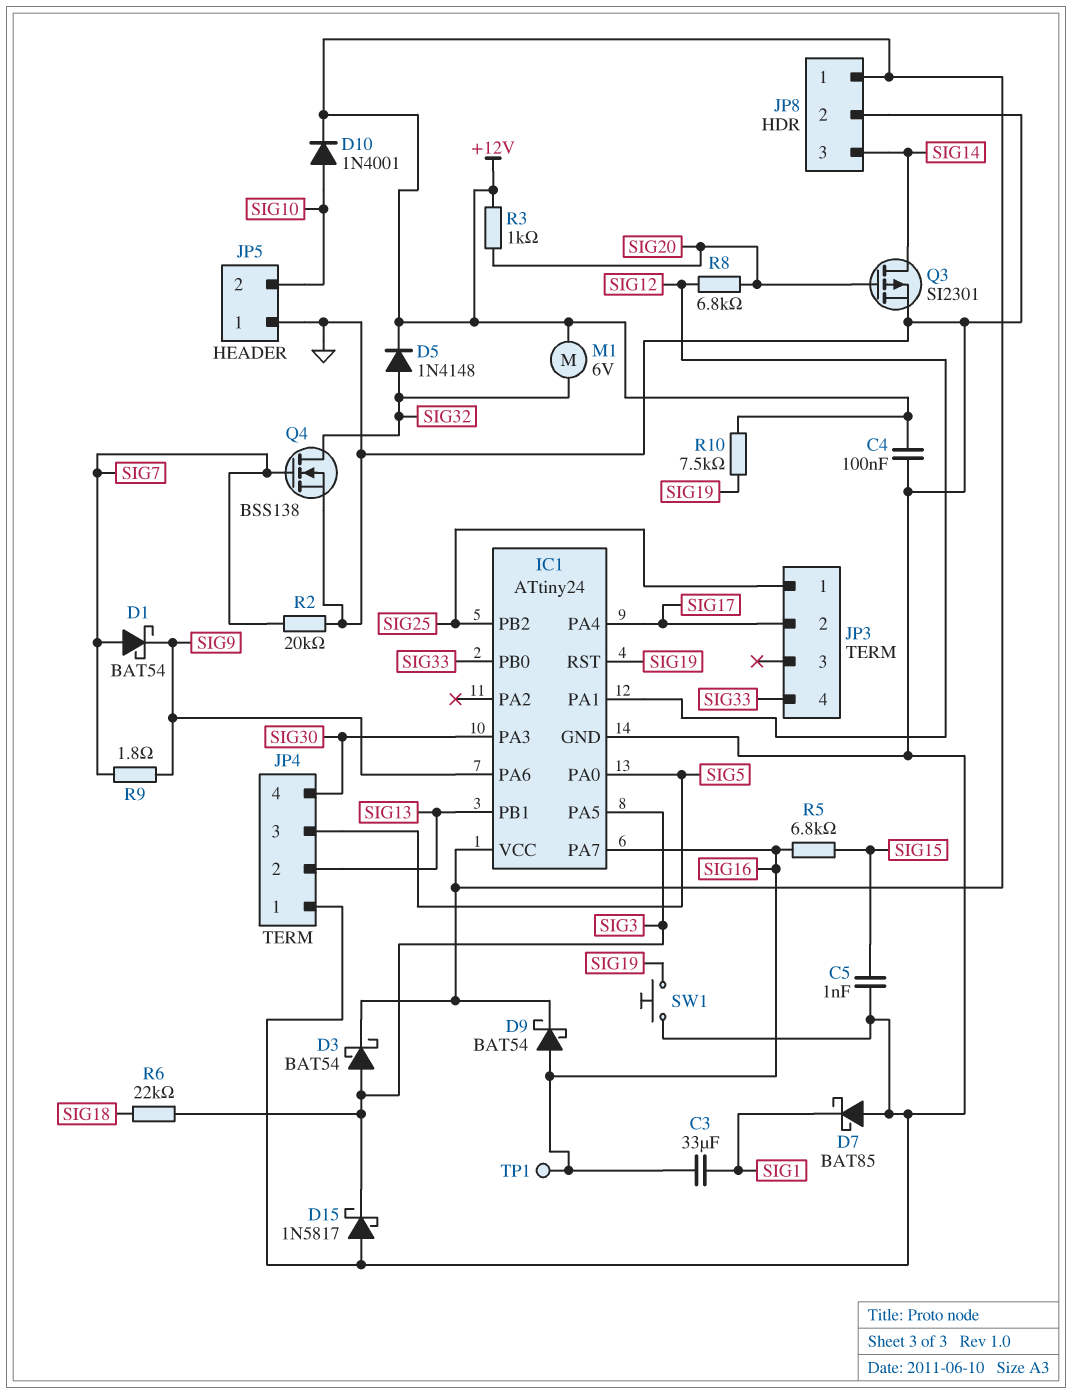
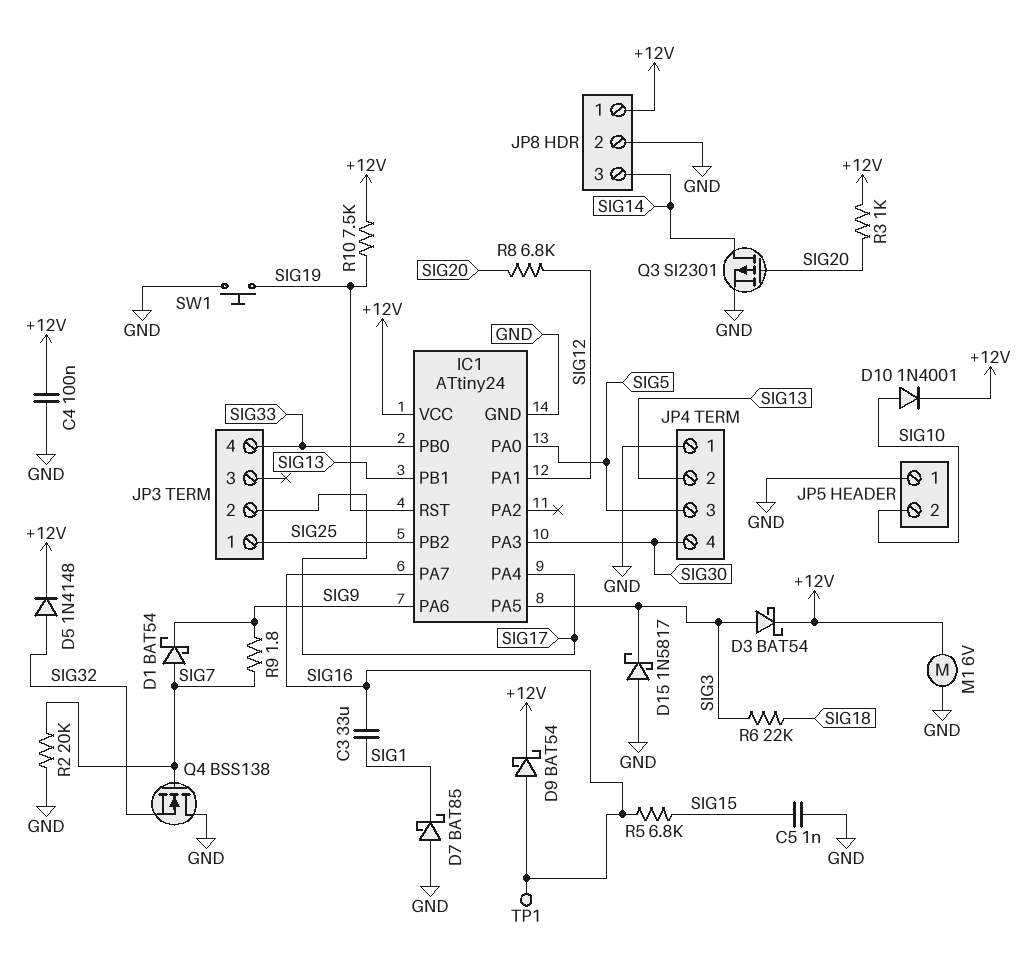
M1: motor 6V (+12V, SIG32) -> motor 6V (+12V, GND)
Q4: NMOS BSS138 (G SIG7, D SIG32, S GND) -> NMOS BSS138 (G SIG7, D GND, S SIG32)

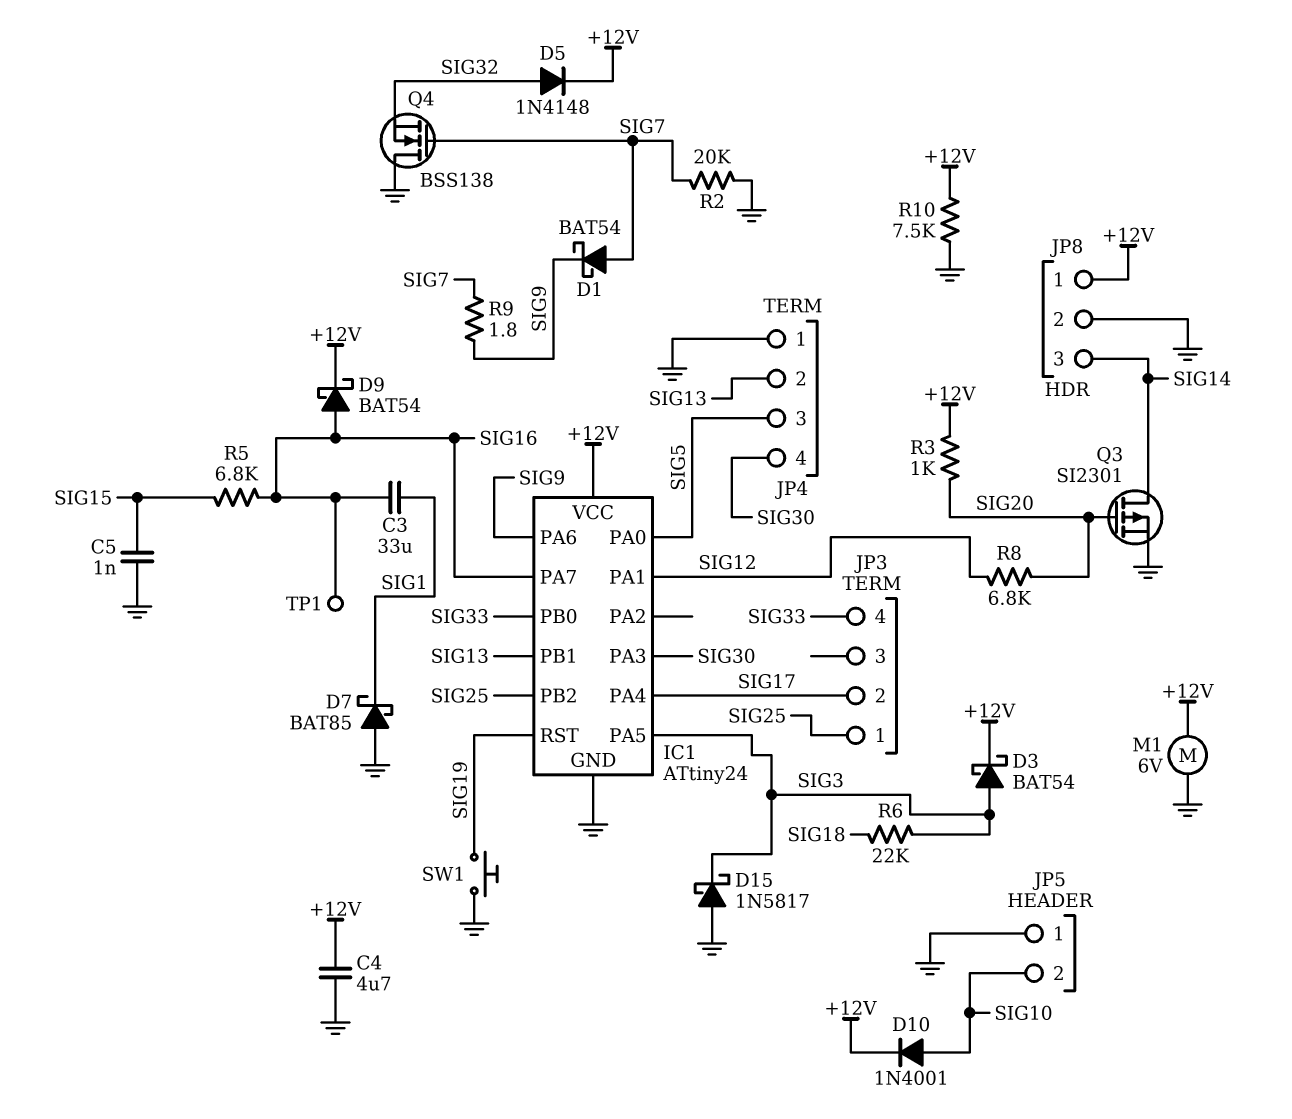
C4: 100nF (+12V, GND) -> 4.7uF (+12V, GND)
R10: 7.5k (+12V, SIG19) -> 7.5k (+12V, GND)

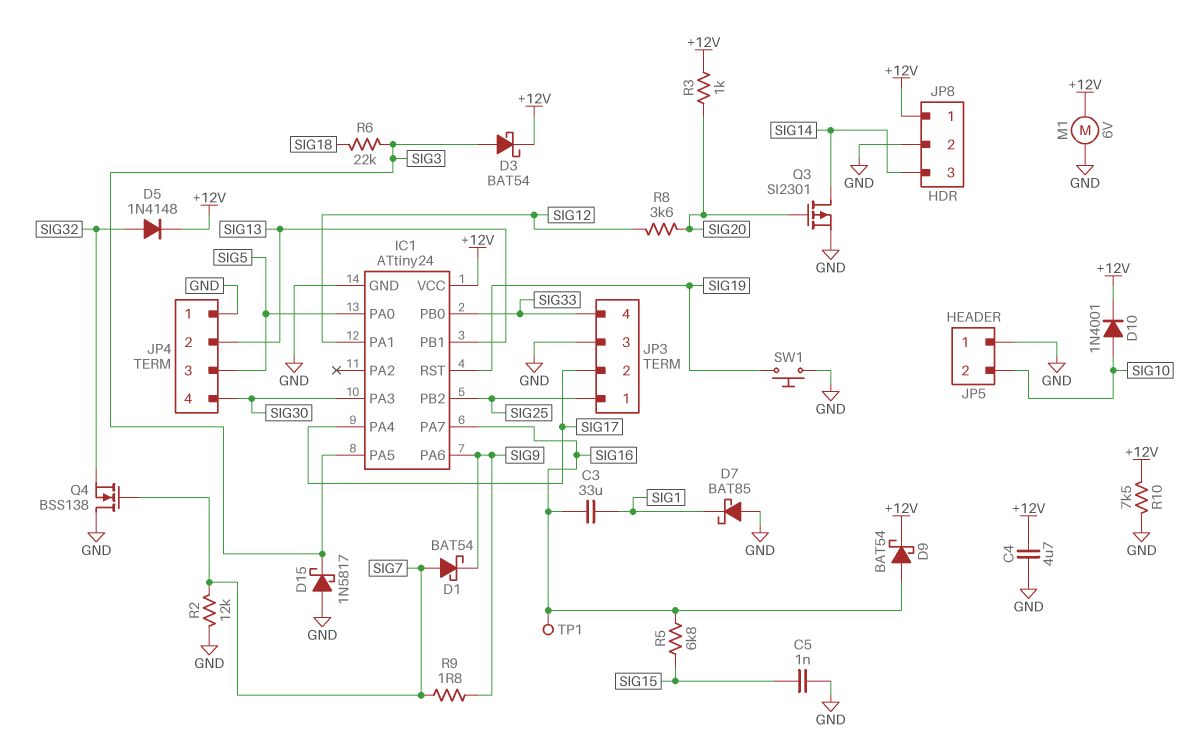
JP3 pin 3: none -> GND
R2: 20k (GND, SIG7) -> 12k (GND, SIG7)
R8: 6.8k (SIG12, SIG20) -> 3.6k (SIG12, SIG20)

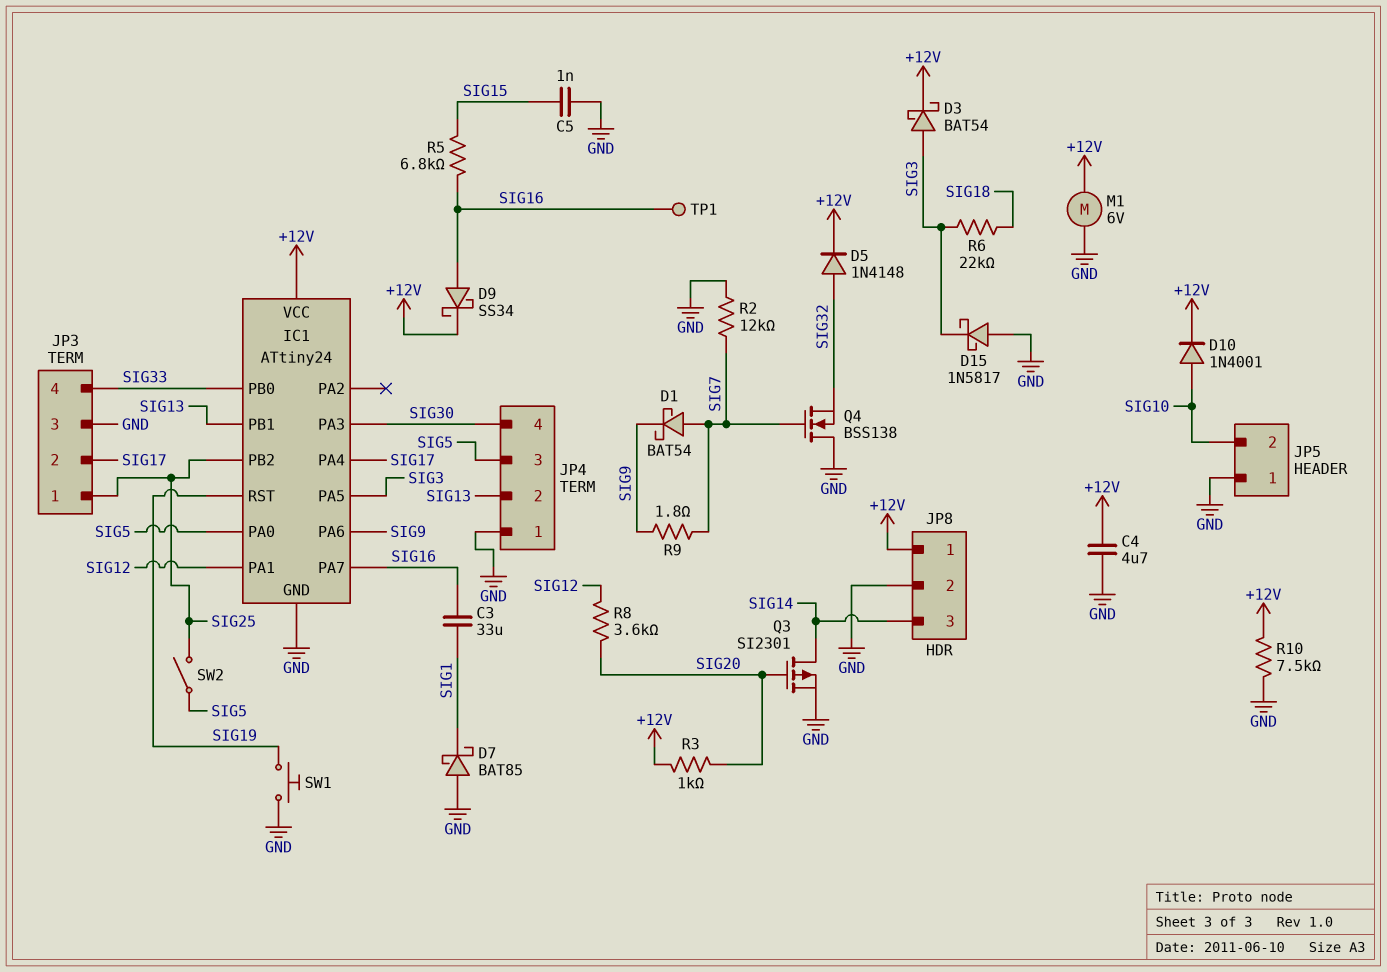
D9: schottky BAT54 (A SIG16, K +12V) -> schottky SS34 (A SIG16, K +12V)
SW2: none -> switch (SIG5, SIG25)

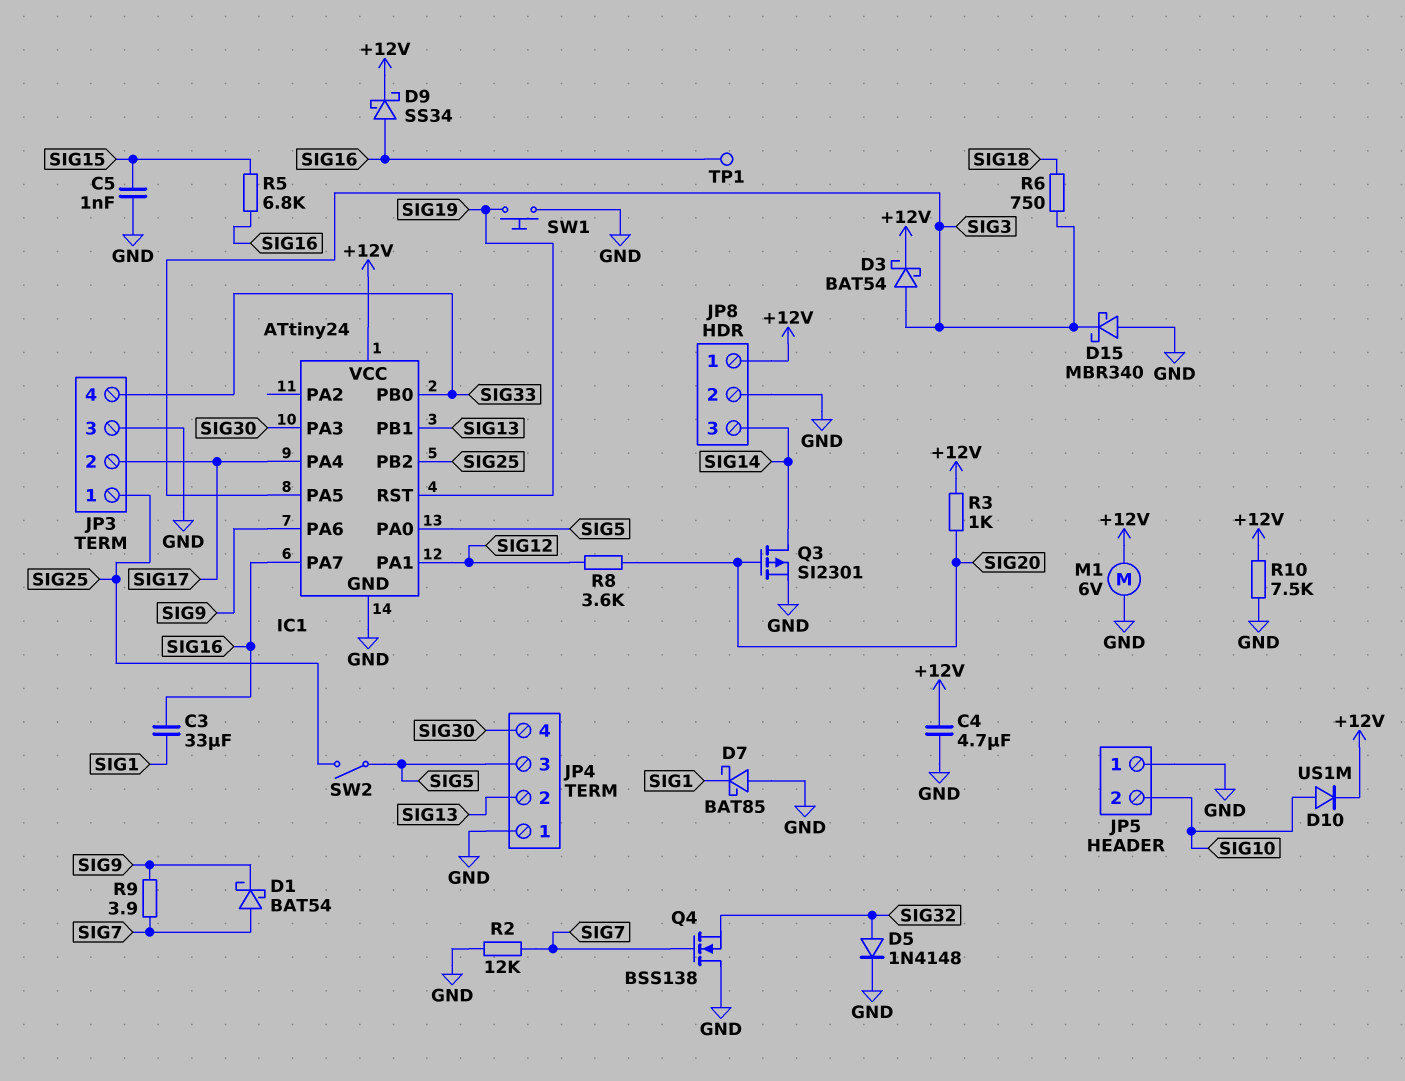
D5: diode 1N4148 (A SIG32, K +12V) -> diode 1N4148 (A SIG32, K GND)
D10: diode 1N4001 (A SIG10, K +12V) -> diode US1M (A SIG10, K +12V)
D15: schottky 1N5817 (A GND, K SIG3) -> schottky MBR340 (A GND, K SIG3)
R6: 22k (SIG3, SIG18) -> 750 (SIG3, SIG18)
R9: 1.8 (SIG7, SIG9) -> 3.9 (SIG7, SIG9)

